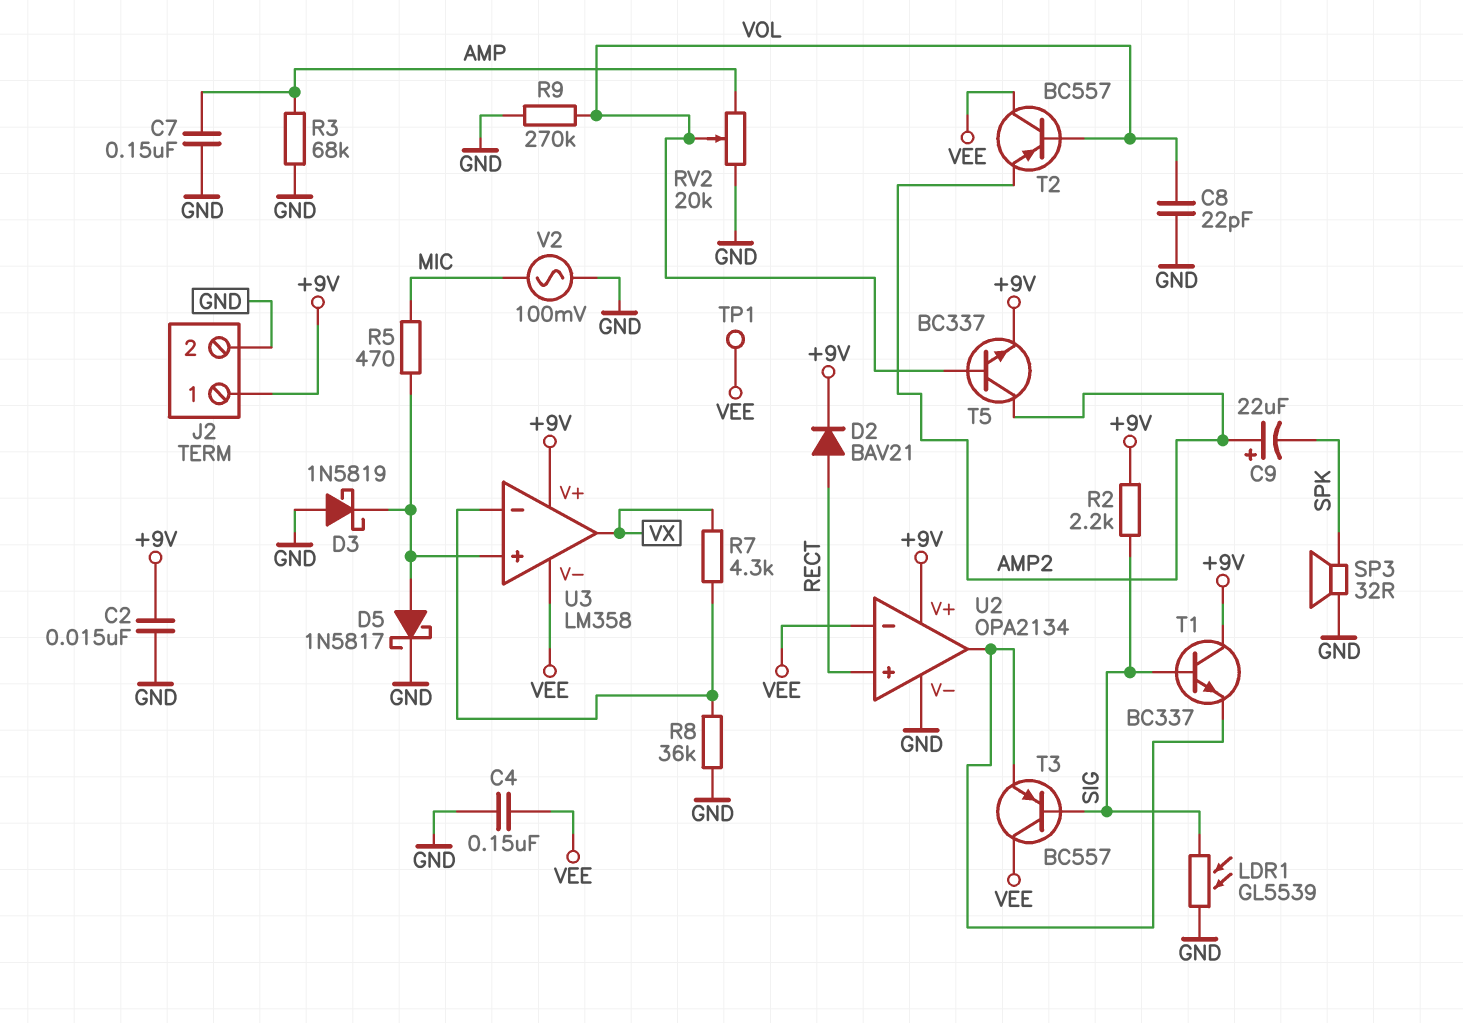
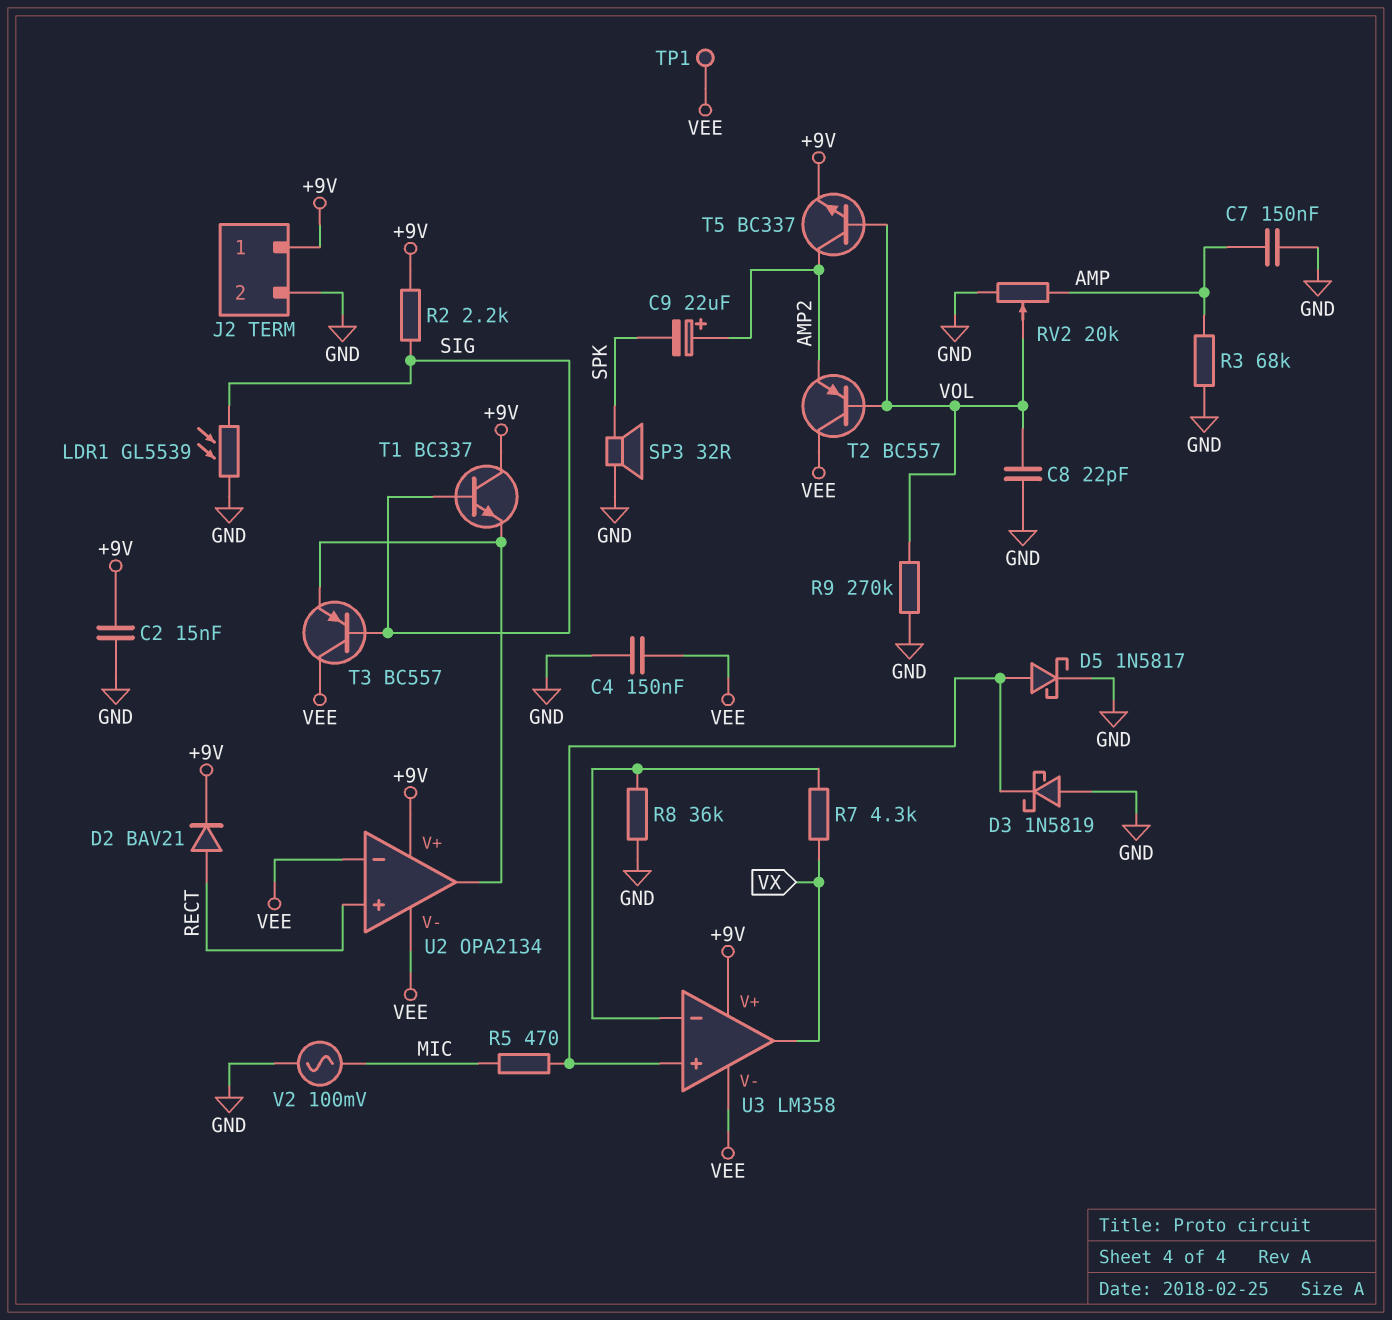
U2 pin V-: GND -> VEE

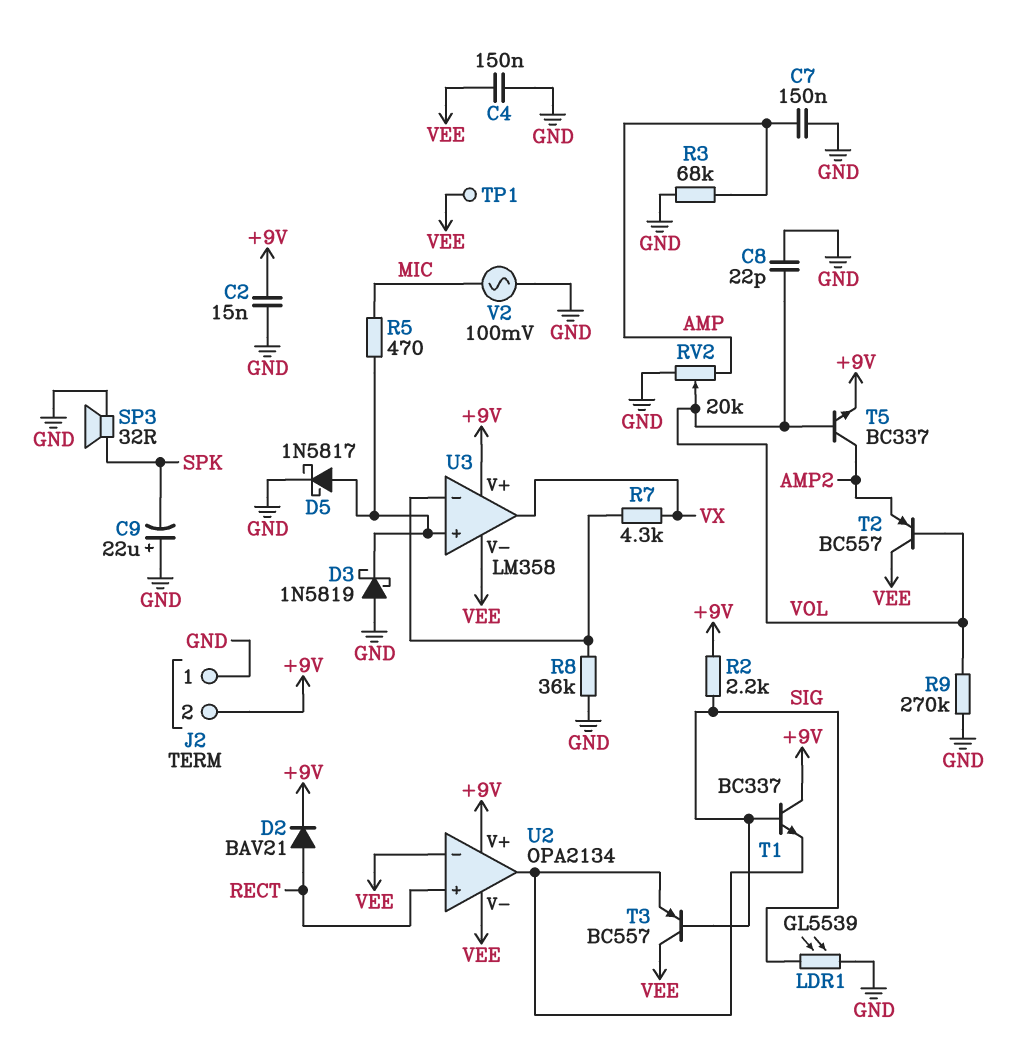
C9: 22uF (plus AMP2, minus SPK) -> 22uF (plus GND, minus SPK)
J2 pin 1: +9V -> GND
J2 pin 2: GND -> +9V

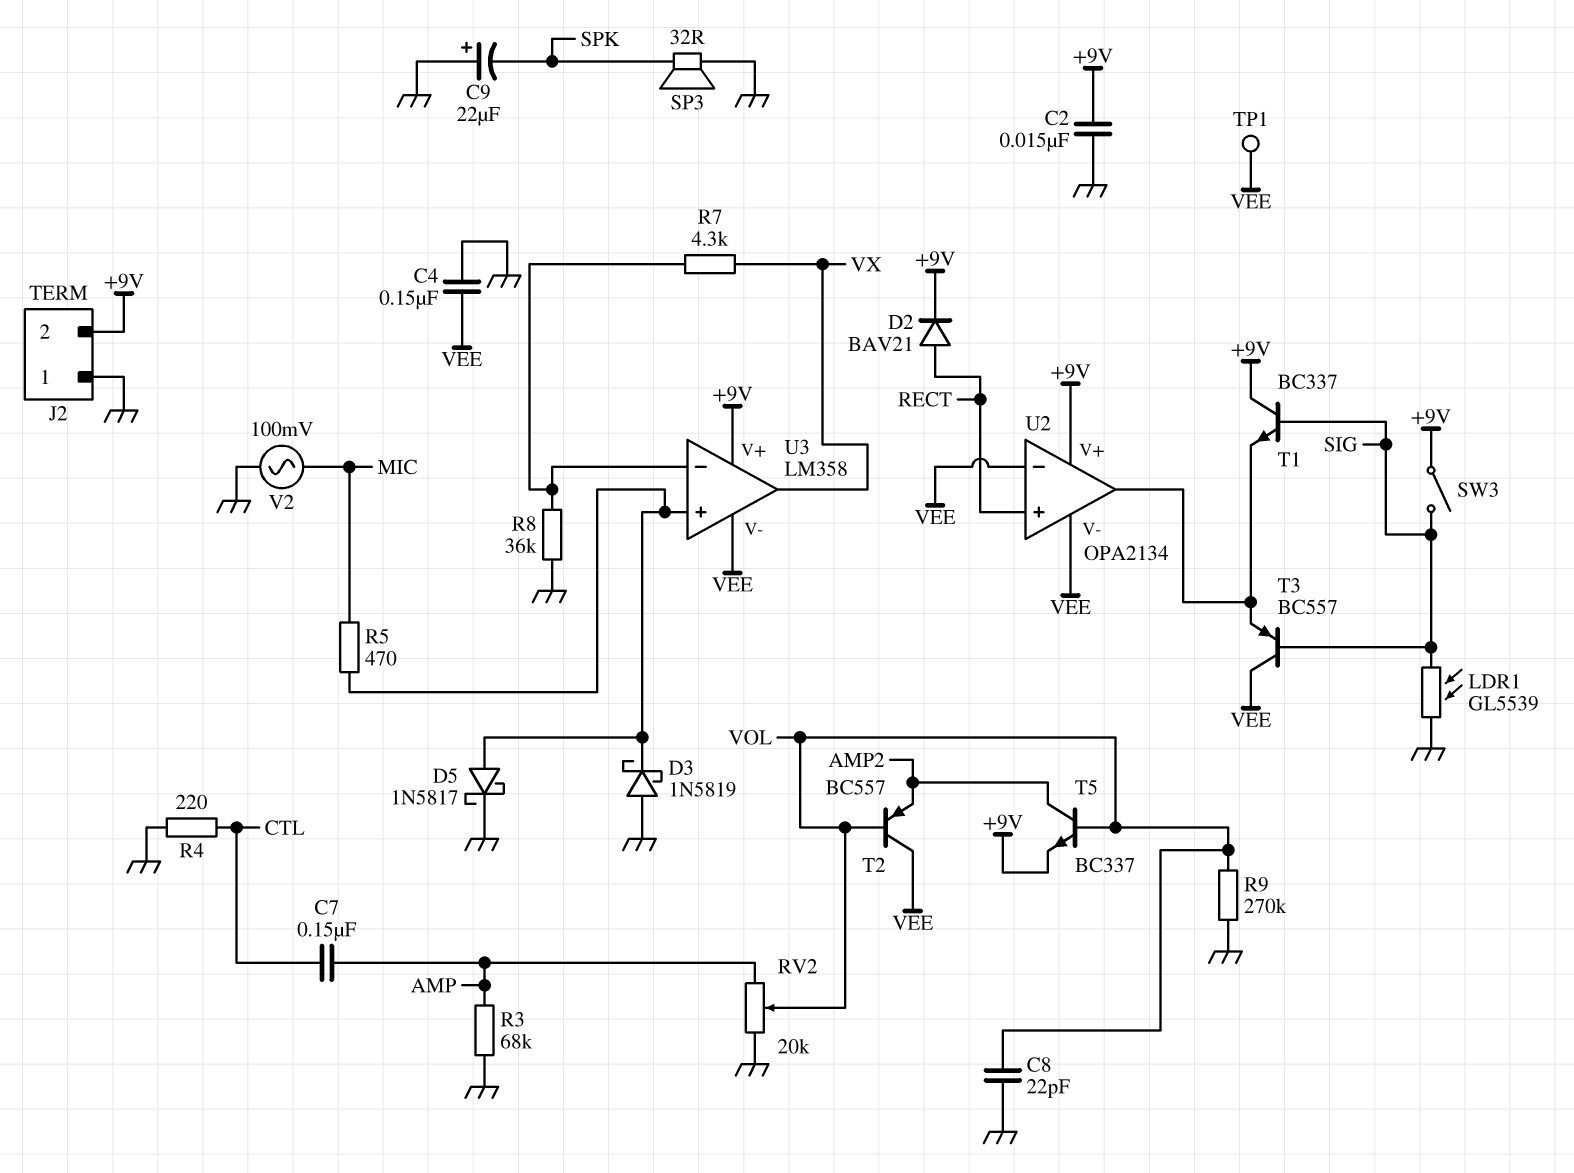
C7: 150nF (AMP, GND) -> 150nF (AMP, CTL)
R2: 2.2k (+9V, SIG) -> none
R4: none -> 220 (CTL, GND)
SW3: none -> switch (+9V, SIG)

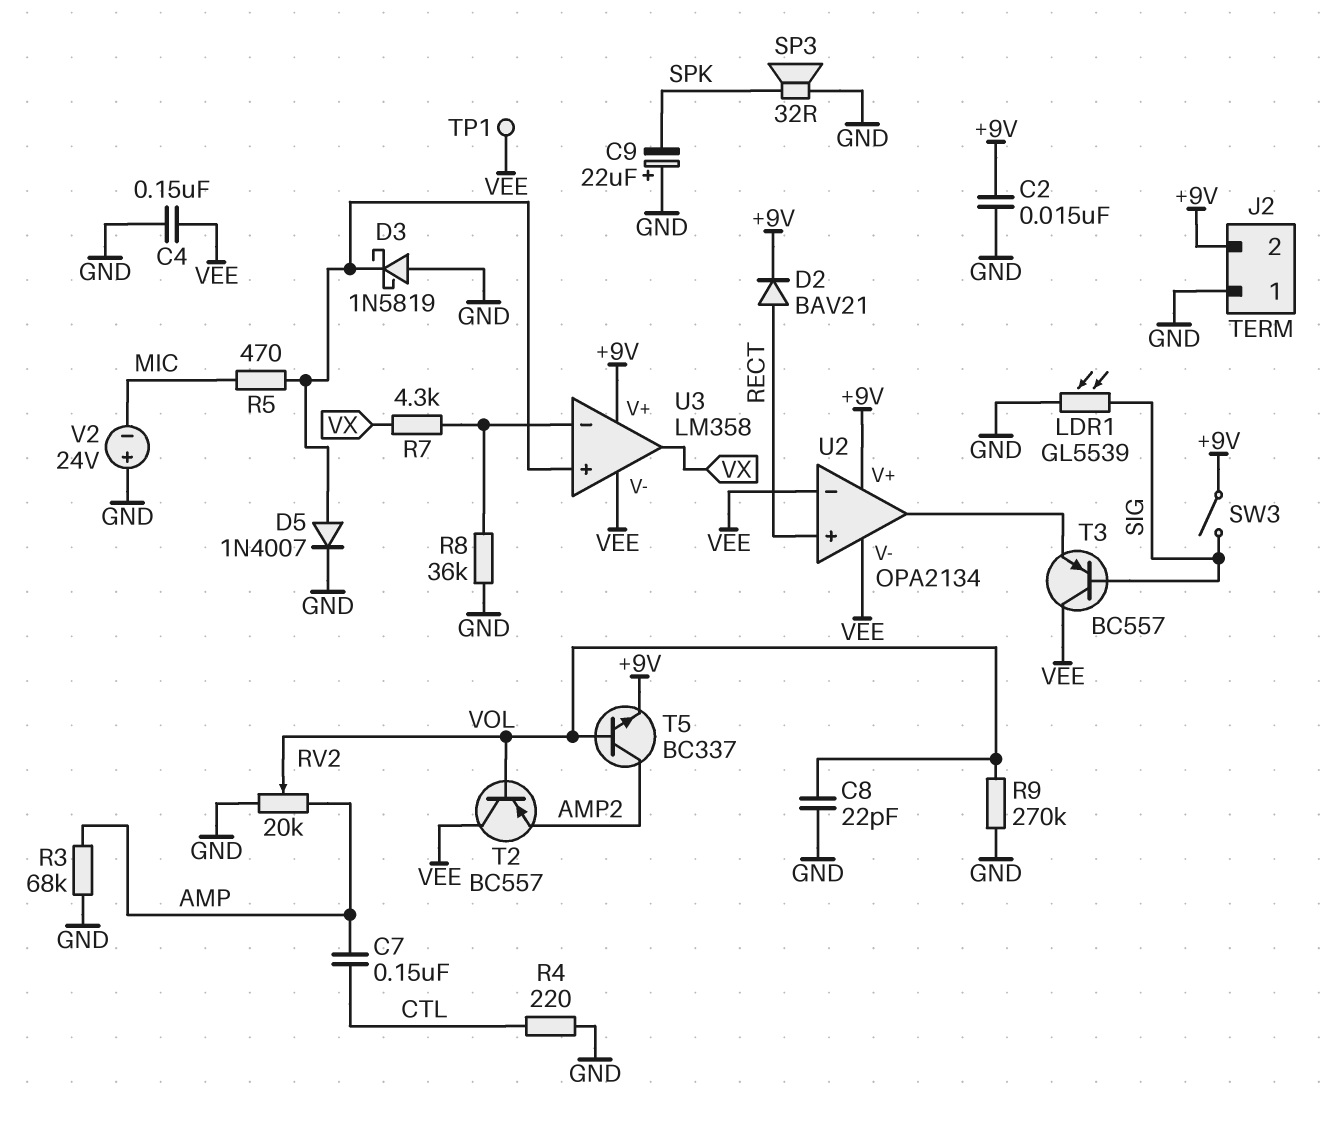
D5: schottky 1N5817 (A U3/in+, K GND) -> diode 1N4007 (A U3/in+, K GND)
T1: NPN BC337 (B SIG, C +9V, E U2/out) -> none
V2: AC 100mV (GND, MIC) -> 24V (plus GND, minus MIC)

